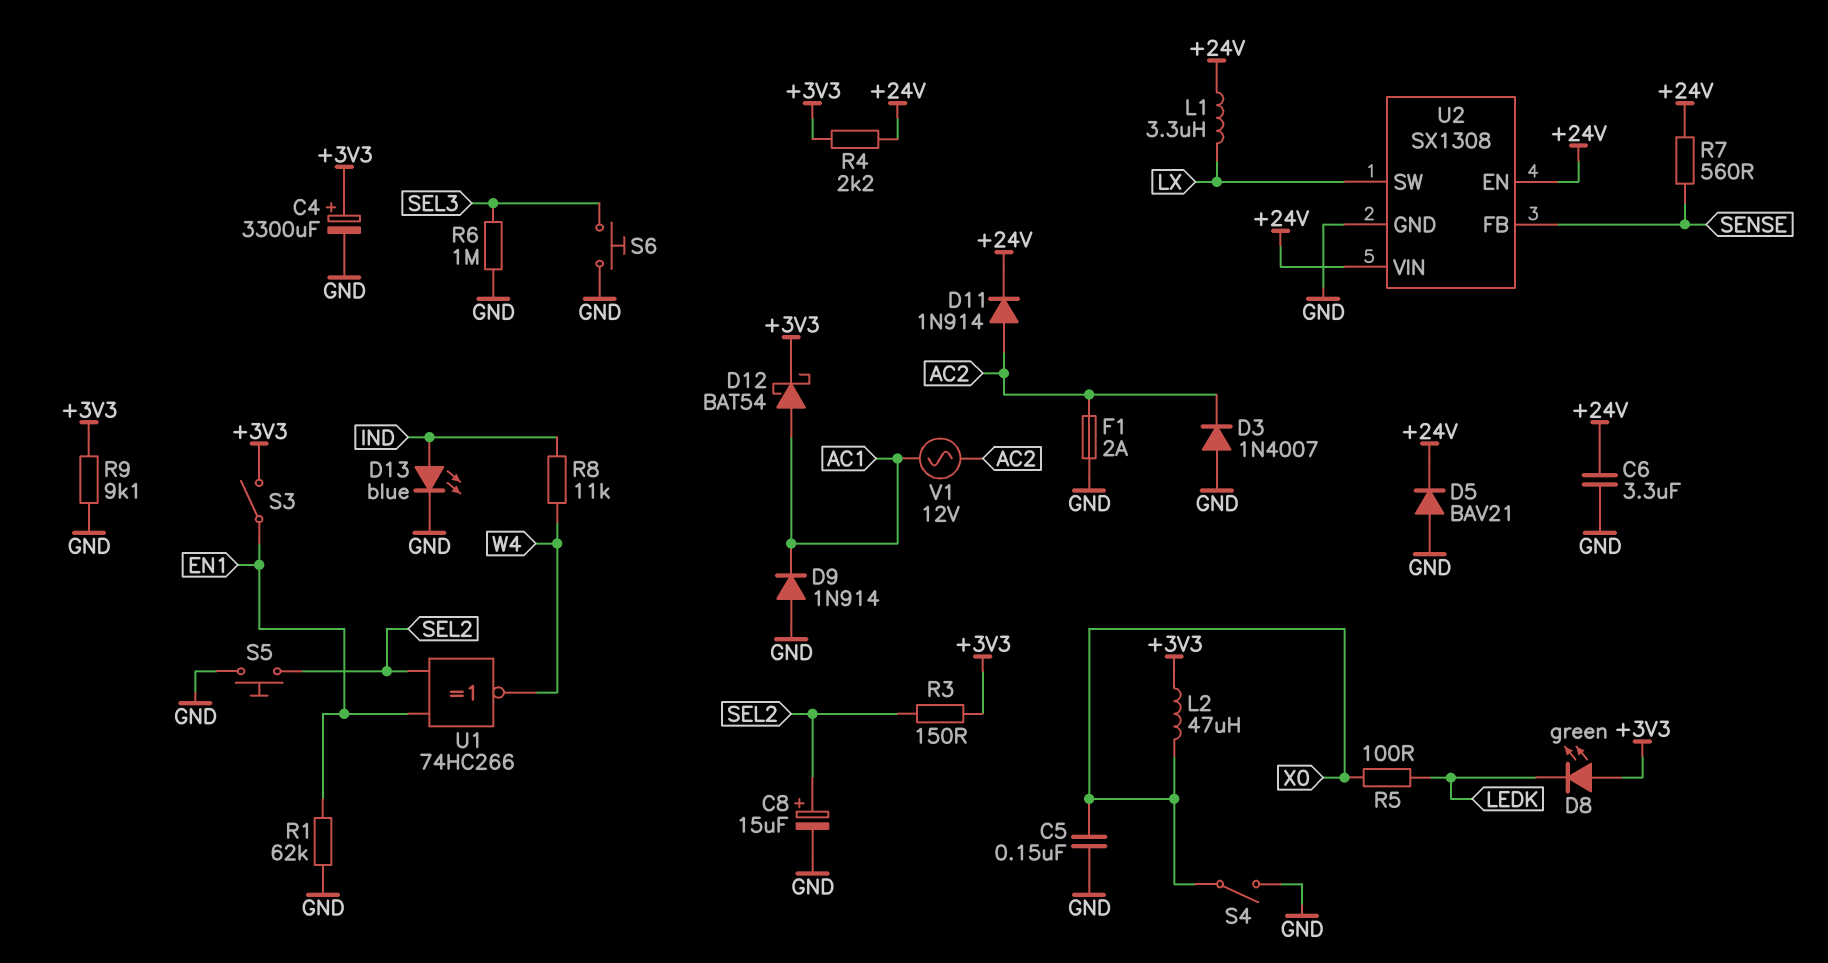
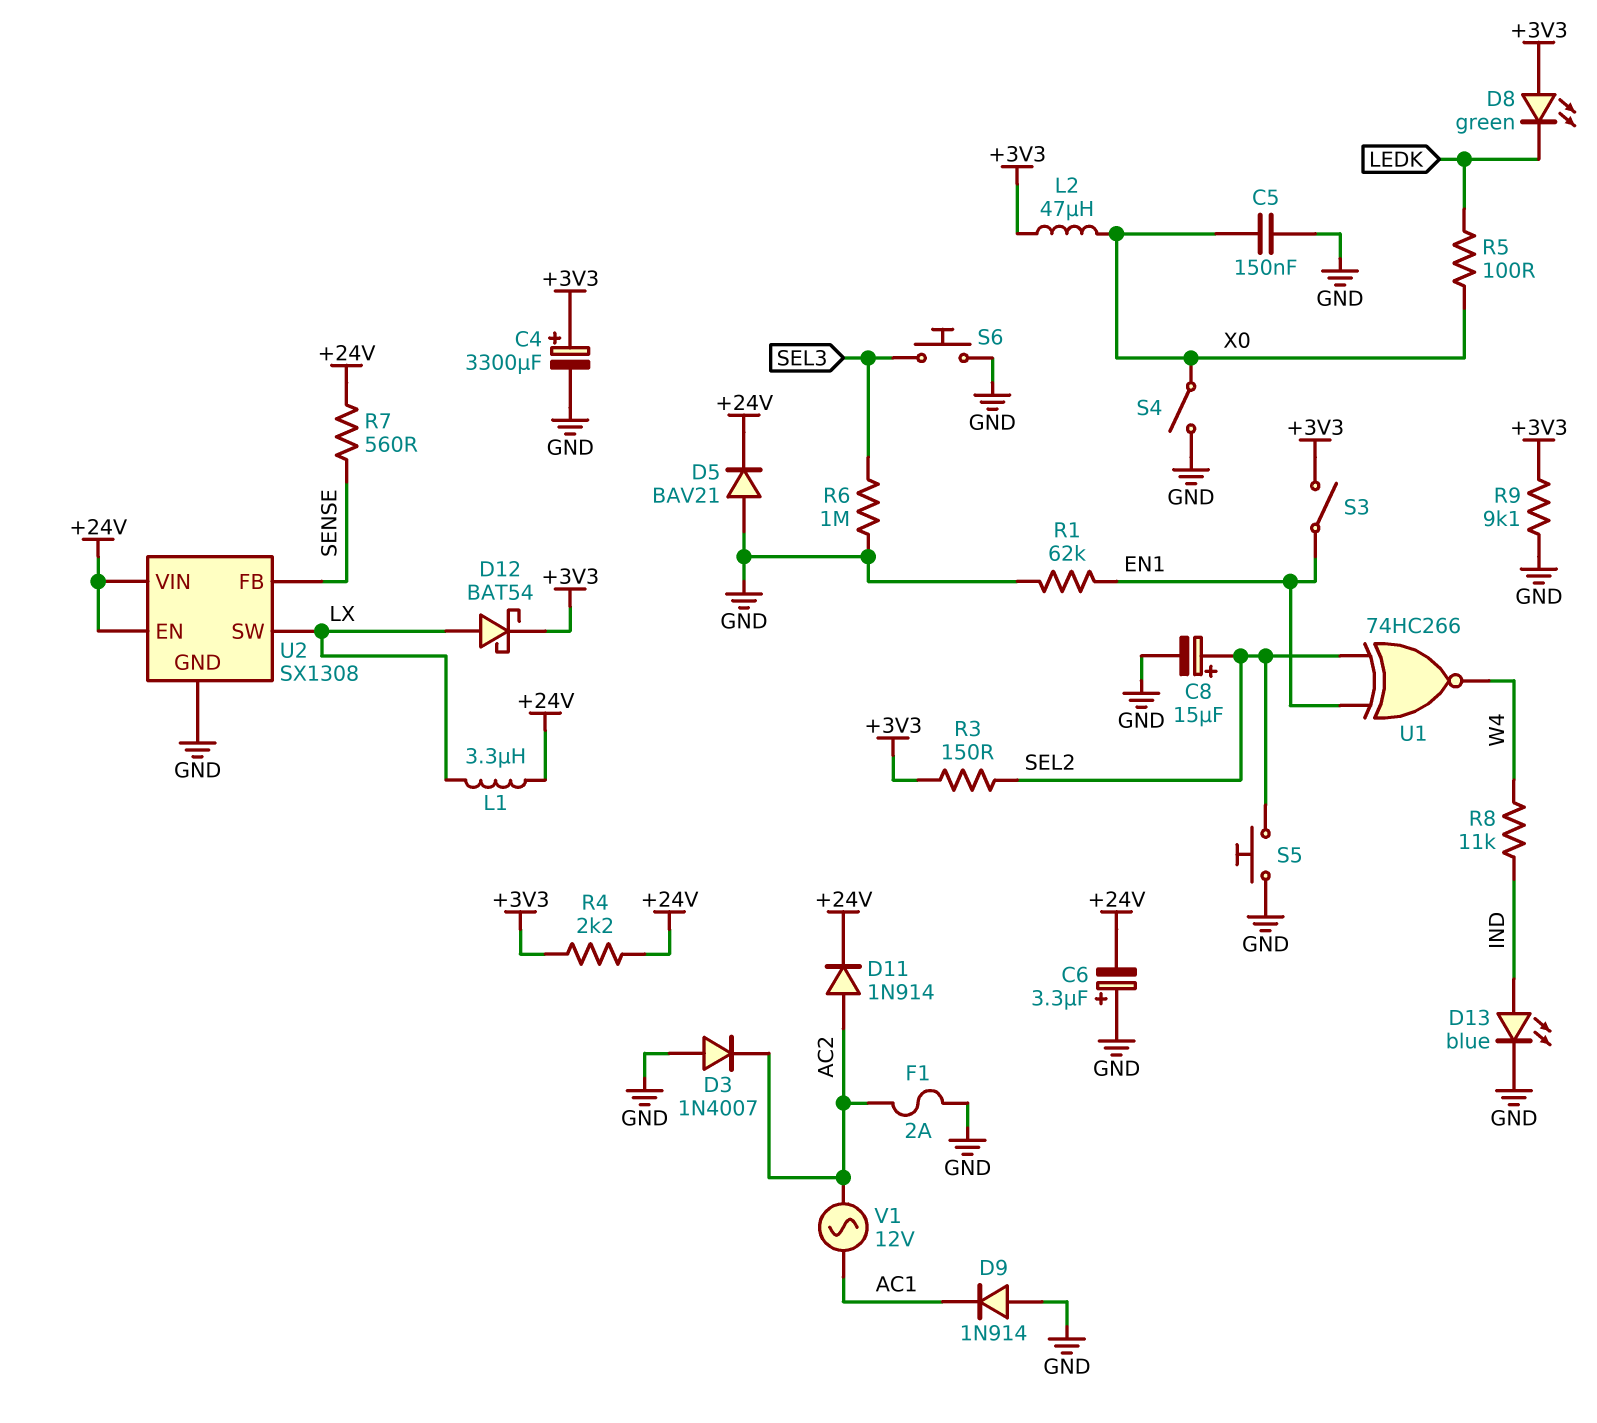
C6: 3.3uF (+24V, GND) -> 3.3uF (plus GND, minus +24V)
D12: schottky BAT54 (A AC1, K +3V3) -> schottky BAT54 (A LX, K +3V3)

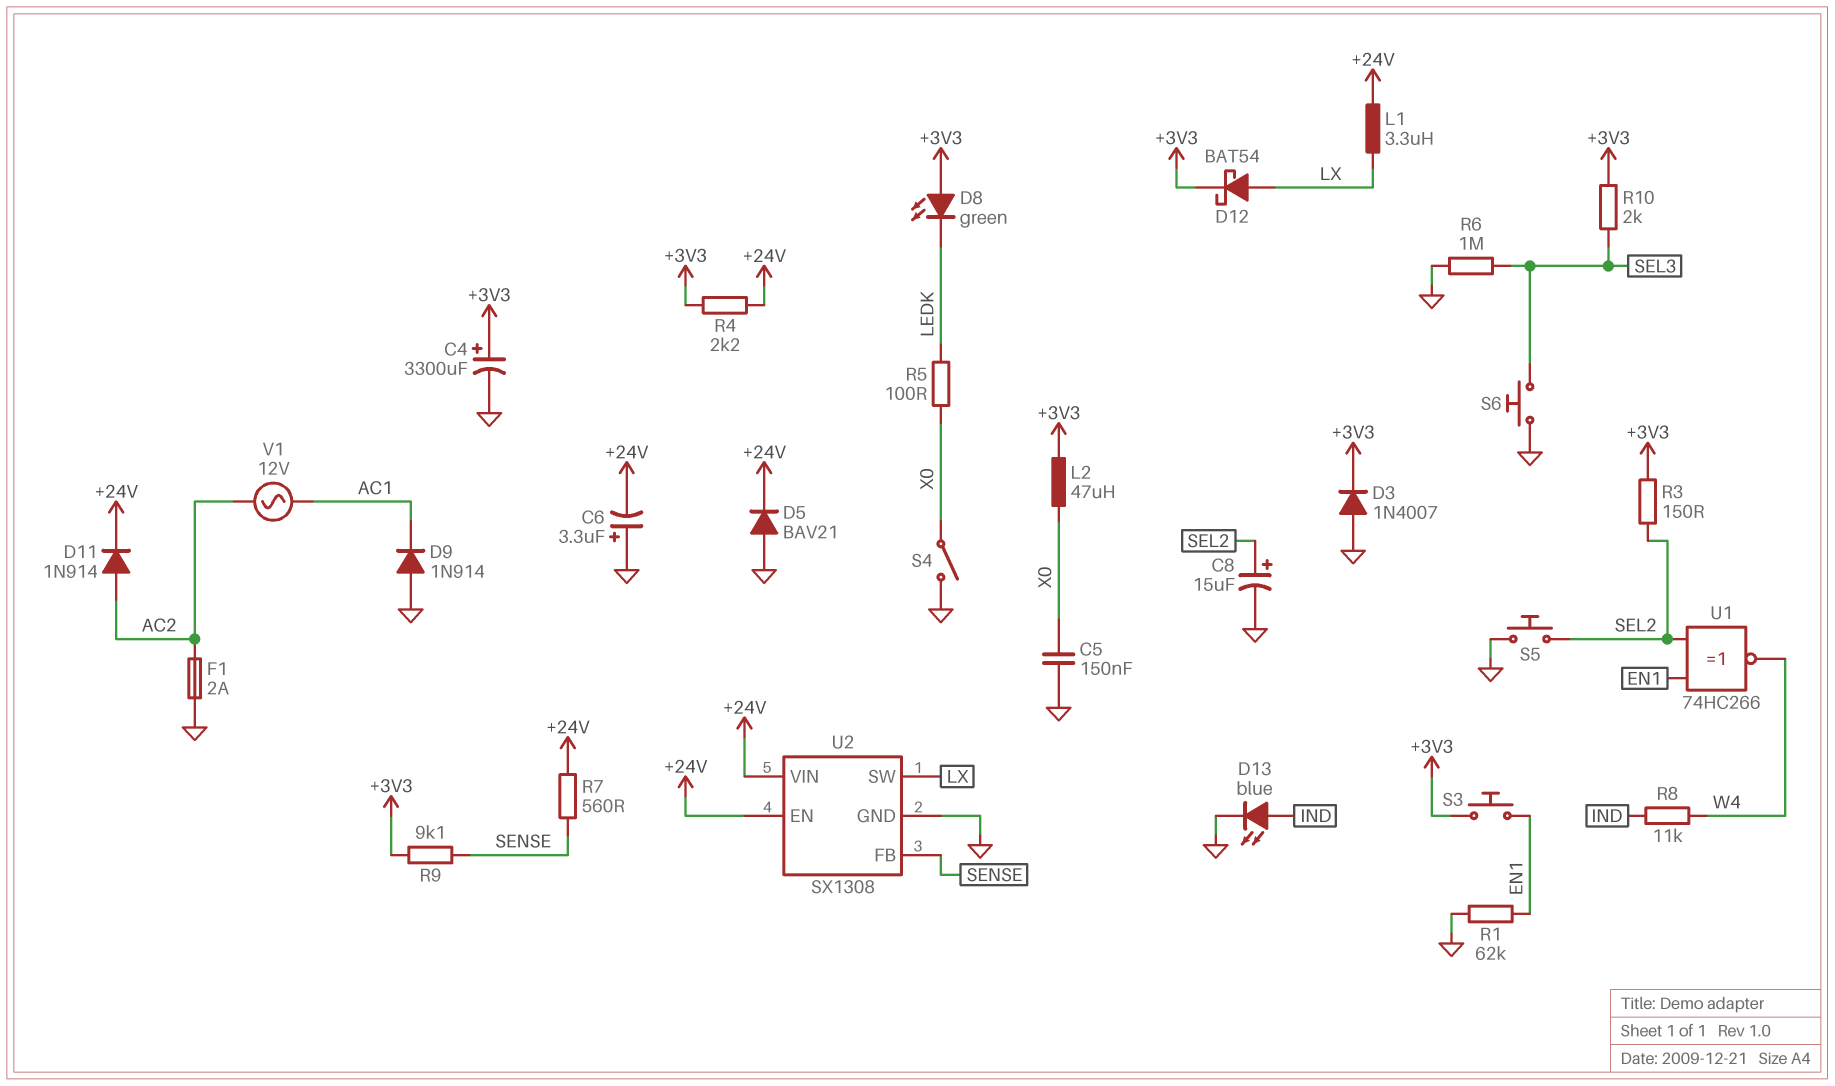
D3: diode 1N4007 (A GND, K AC2) -> diode 1N4007 (A GND, K +3V3)
R9: 9.1k (+3V3, GND) -> 9.1k (+3V3, SENSE)
R10: none -> 2k (+3V3, SEL3)
S3: switch (+3V3, EN1) -> button (+3V3, EN1)

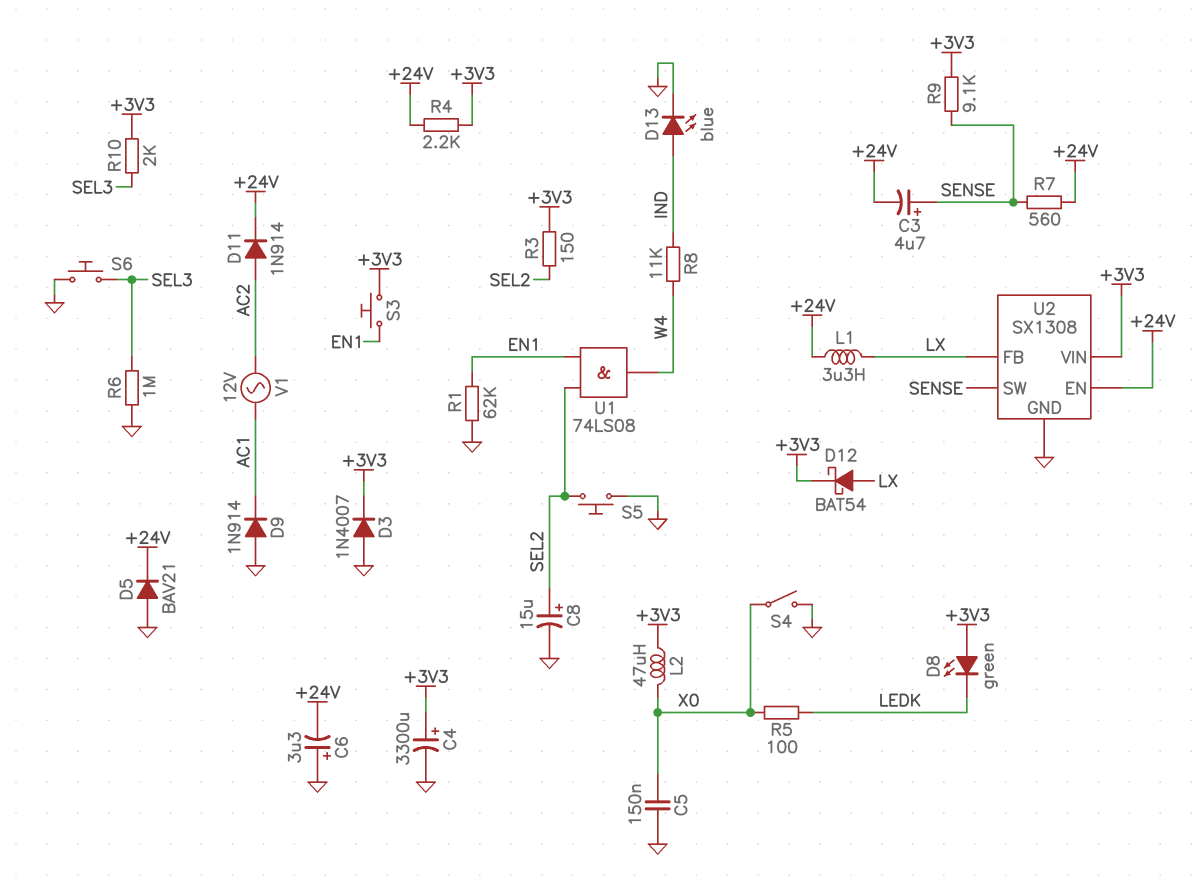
C3: none -> 4.7uF (plus SENSE, minus +24V)
F1: 2A (AC2, GND) -> none
U1: XNOR 74HC266 (in EN1, in SEL2, out W4) -> AND 74LS08 (in EN1, in SEL2, out W4)
U2 pin FB: SENSE -> LX
U2 pin SW: LX -> SENSE
U2 pin VIN: +24V -> +3V3

